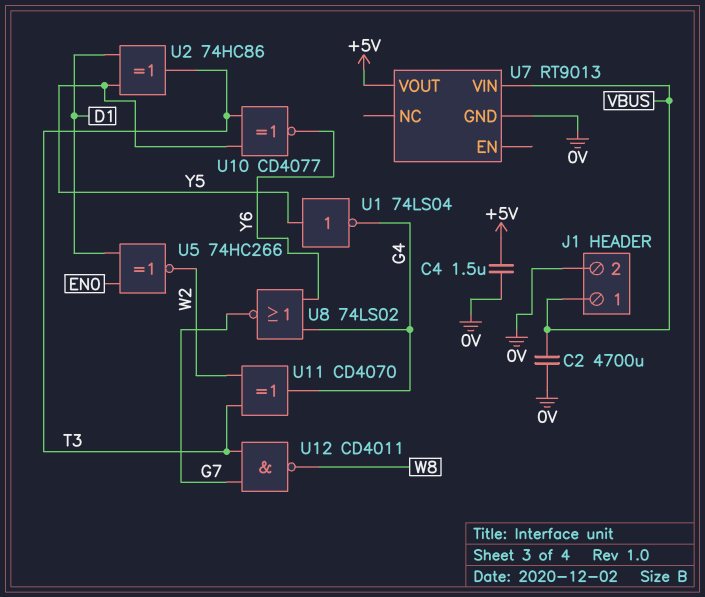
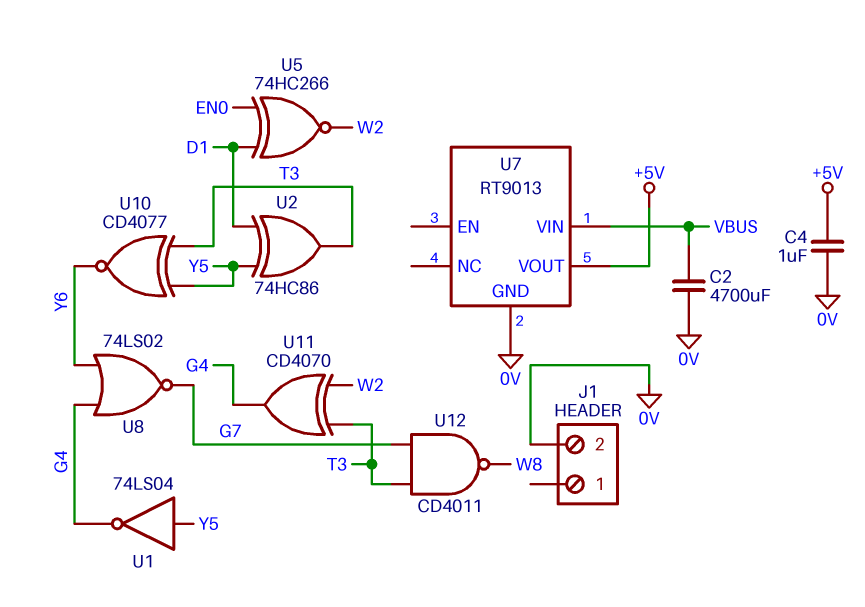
C4: 1.5uF (+5V, 0V) -> 1uF (+5V, 0V)
J1 pin 1: VBUS -> none

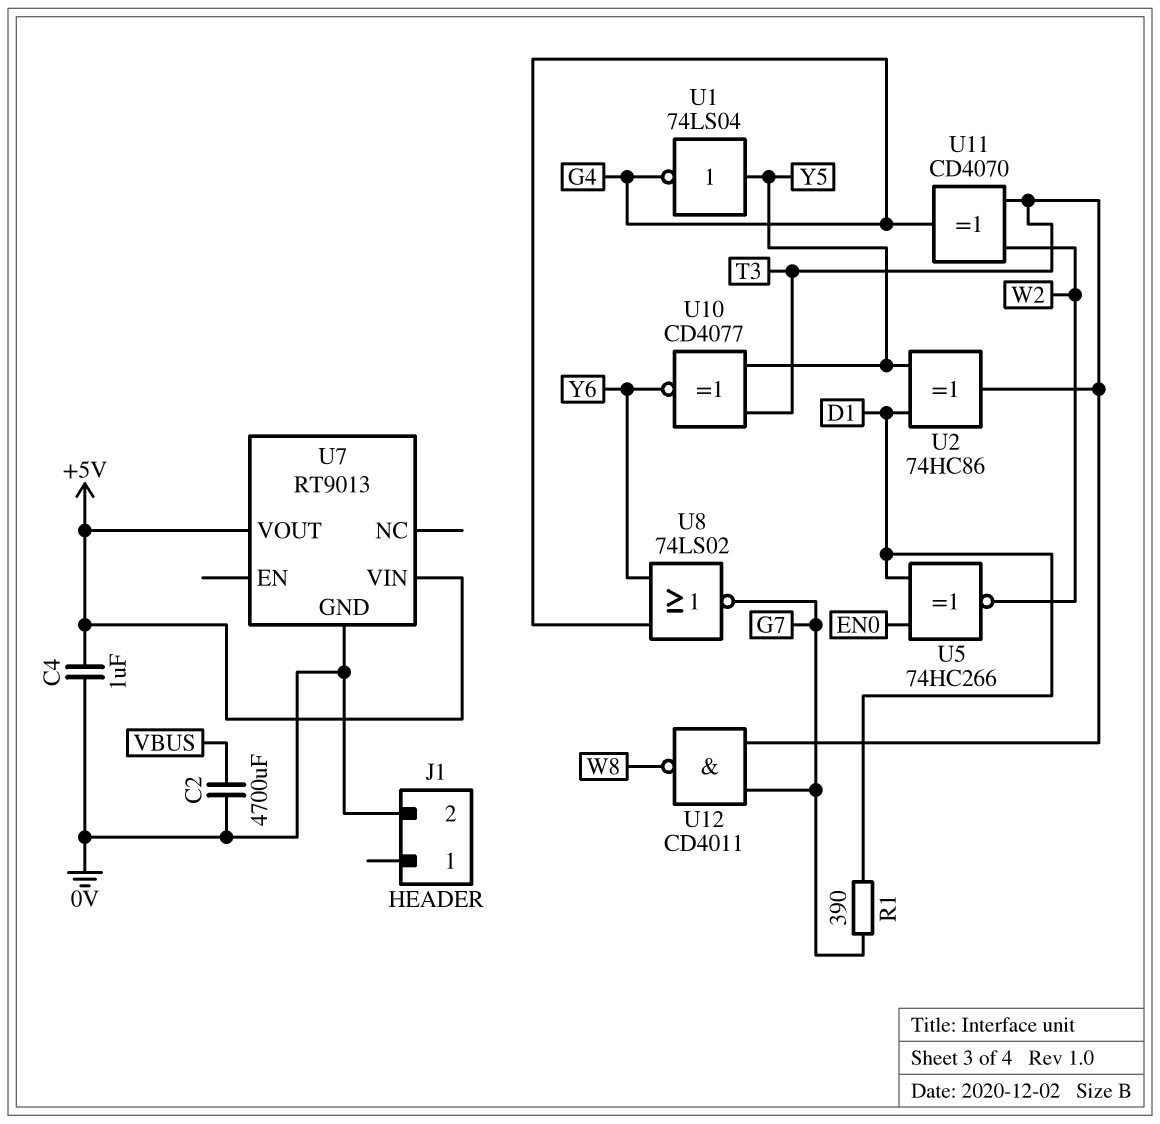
R1: none -> 390 (D1, G7)
U7 pin VIN: VBUS -> +5V

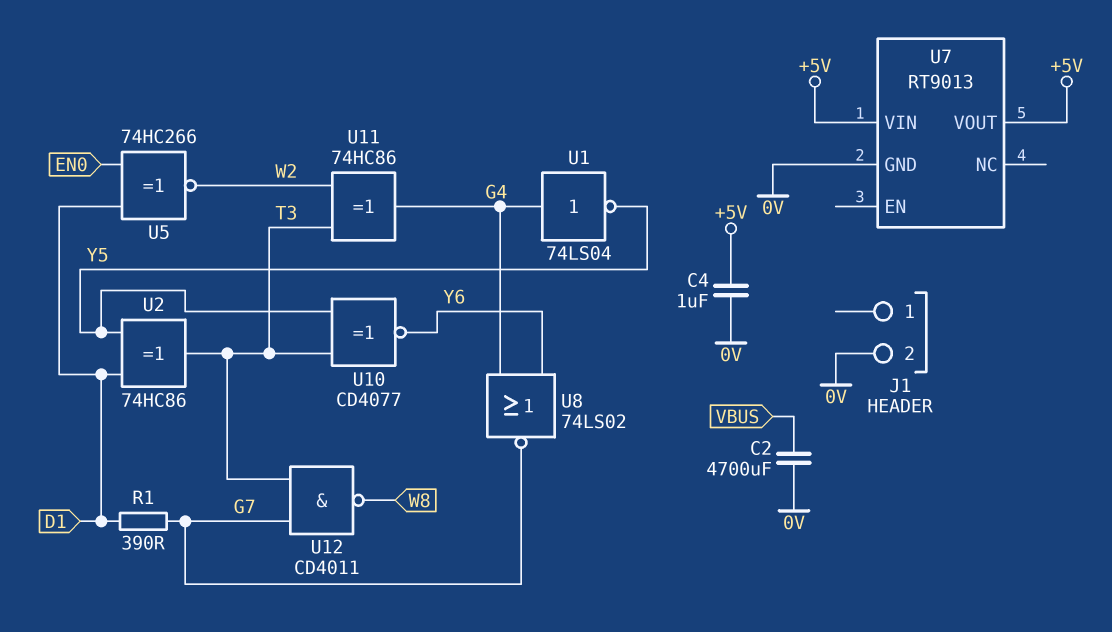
U1: NOT 74LS04 (in Y5, out G4) -> NOT 74LS04 (in G4, out Y5)
U11: XOR CD4070 (in T3, in W2, out G4) -> XOR 74HC86 (in T3, in W2, out G4)

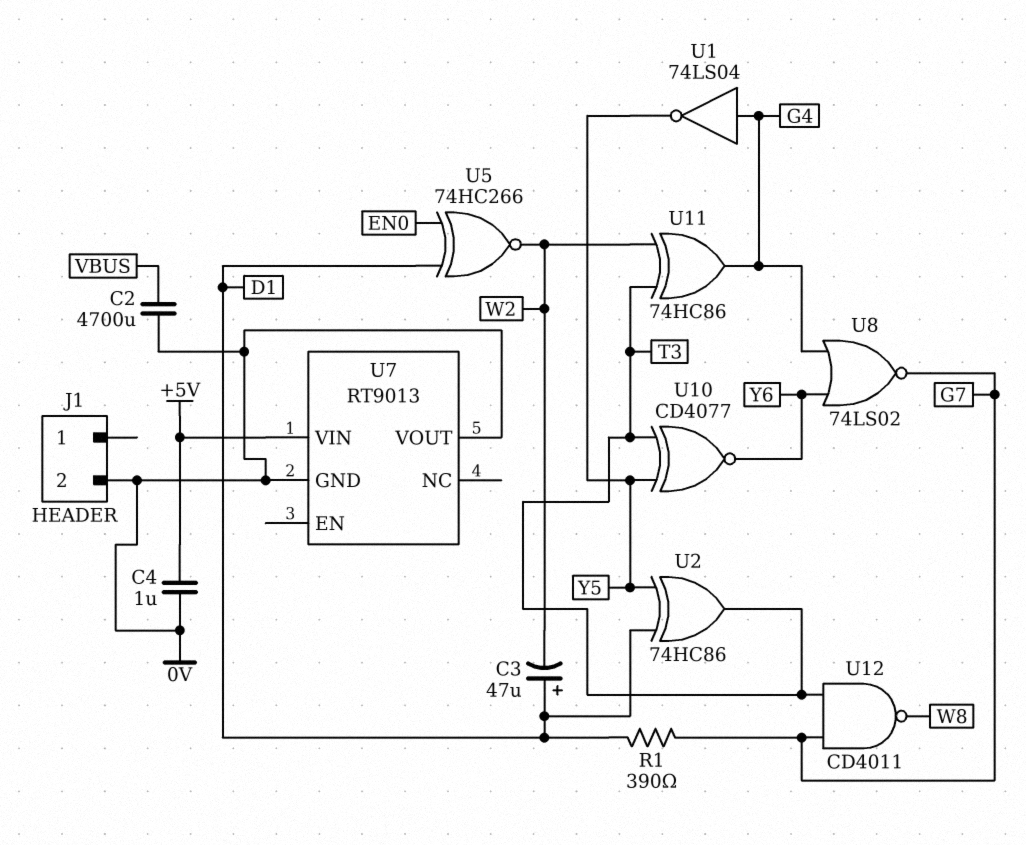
C3: none -> 47uF (plus D1, minus W2)
U7 pin VOUT: +5V -> 0V

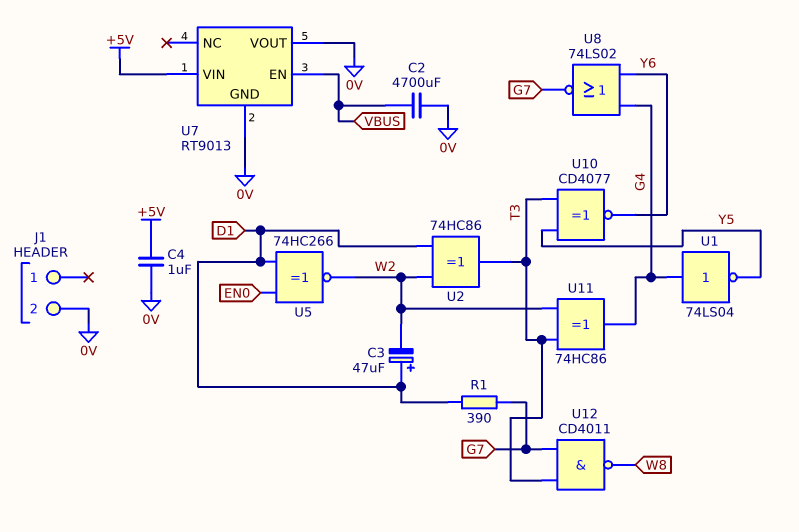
U2: XOR 74HC86 (in D1, in Y5, out T3) -> XOR 74HC86 (in D1, in W2, out T3)
U7 pin EN: none -> VBUS

